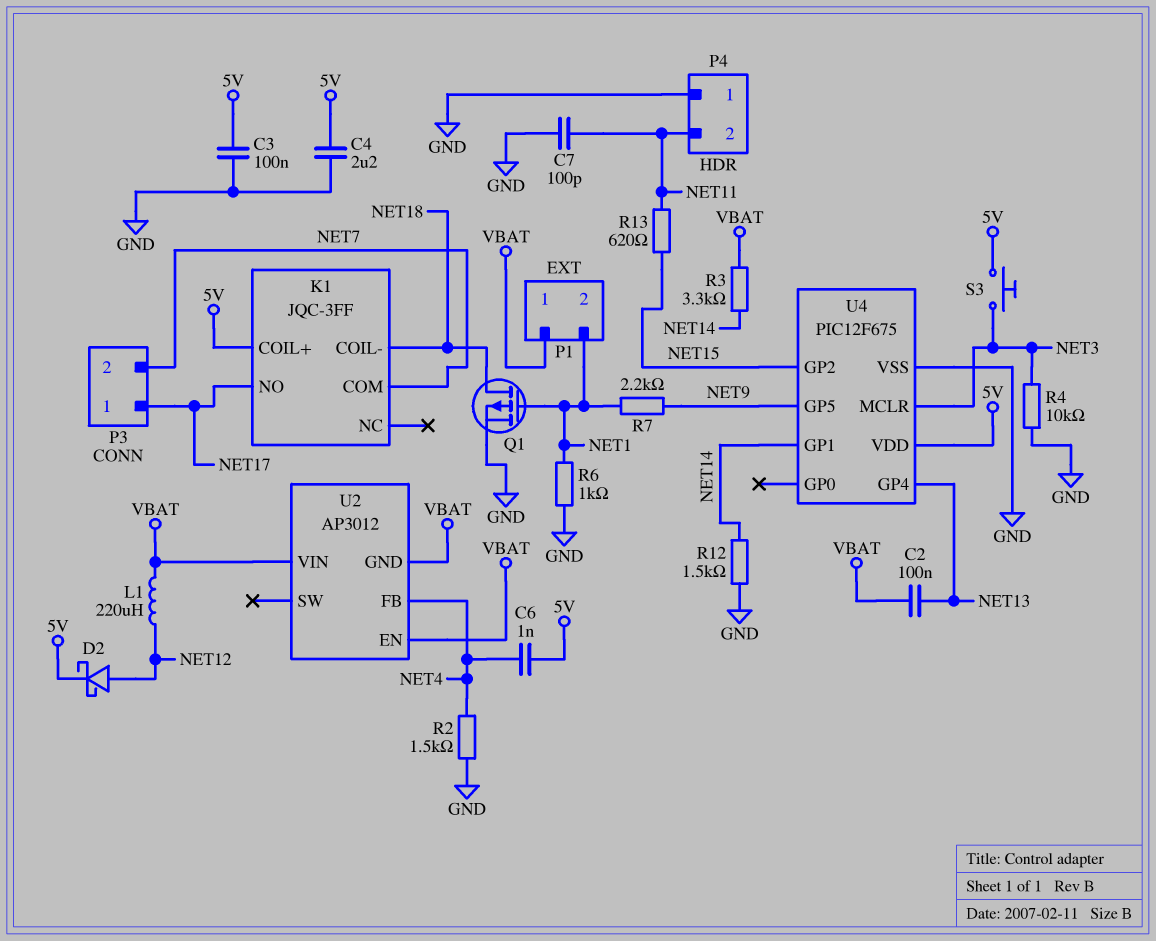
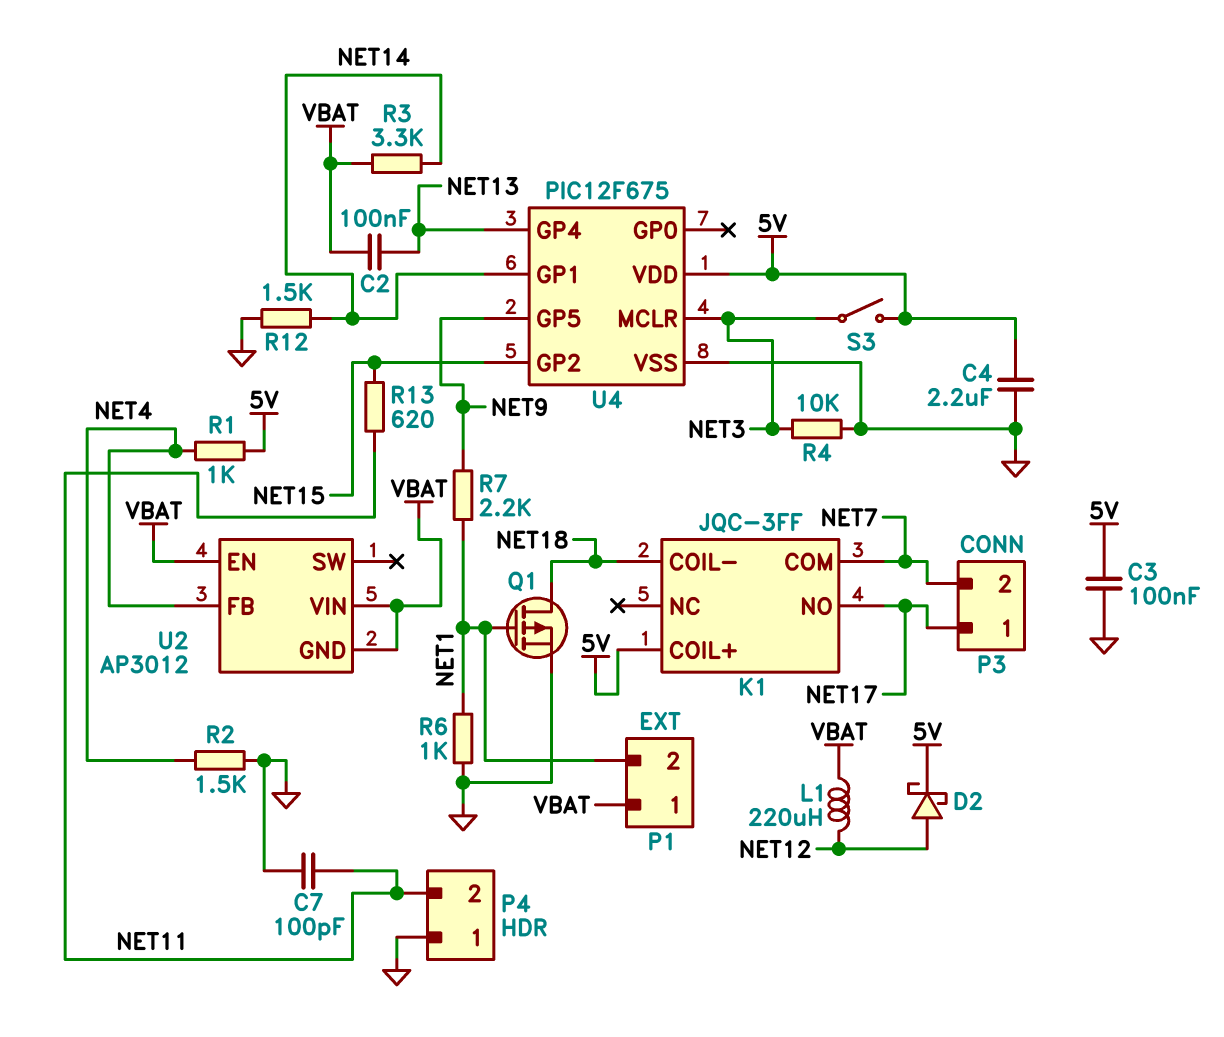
C6: 1nF (5V, NET4) -> none
R1: none -> 1k (5V, NET4)
S3: button (5V, NET3) -> switch (5V, NET3)

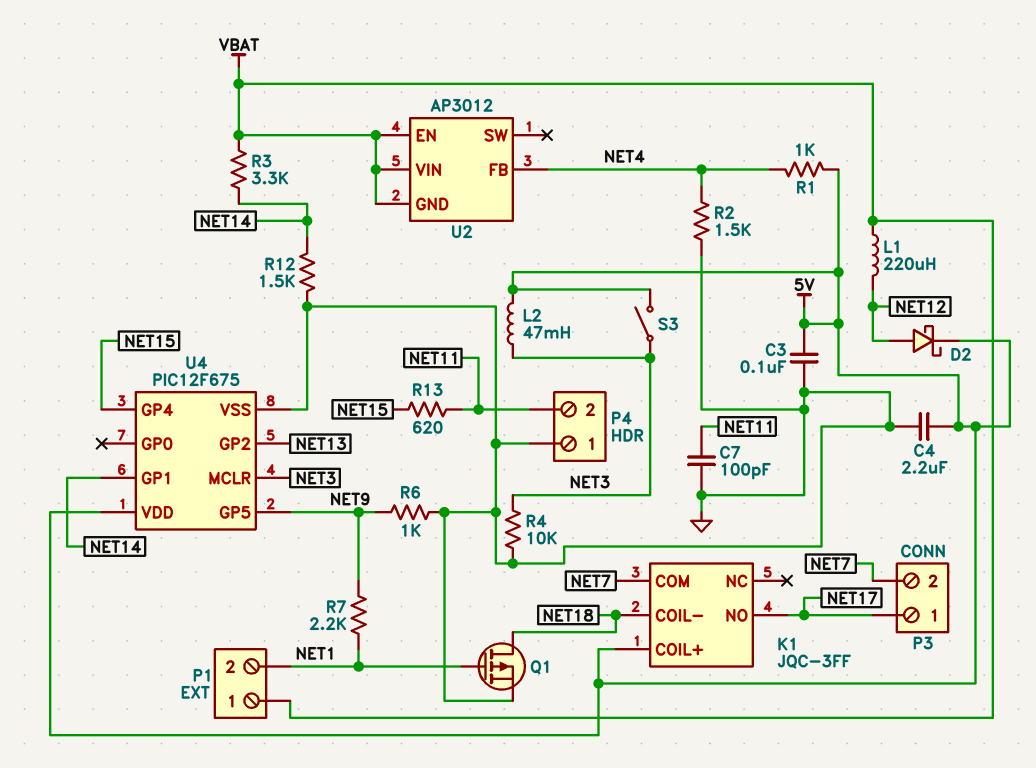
C2: 100nF (NET13, VBAT) -> none
L2: none -> 47mH (5V, NET3)
R6: 1k (GND, NET1) -> 1k (GND, NET9)
U4 pin GP2: NET15 -> NET13
U4 pin GP4: NET13 -> NET15

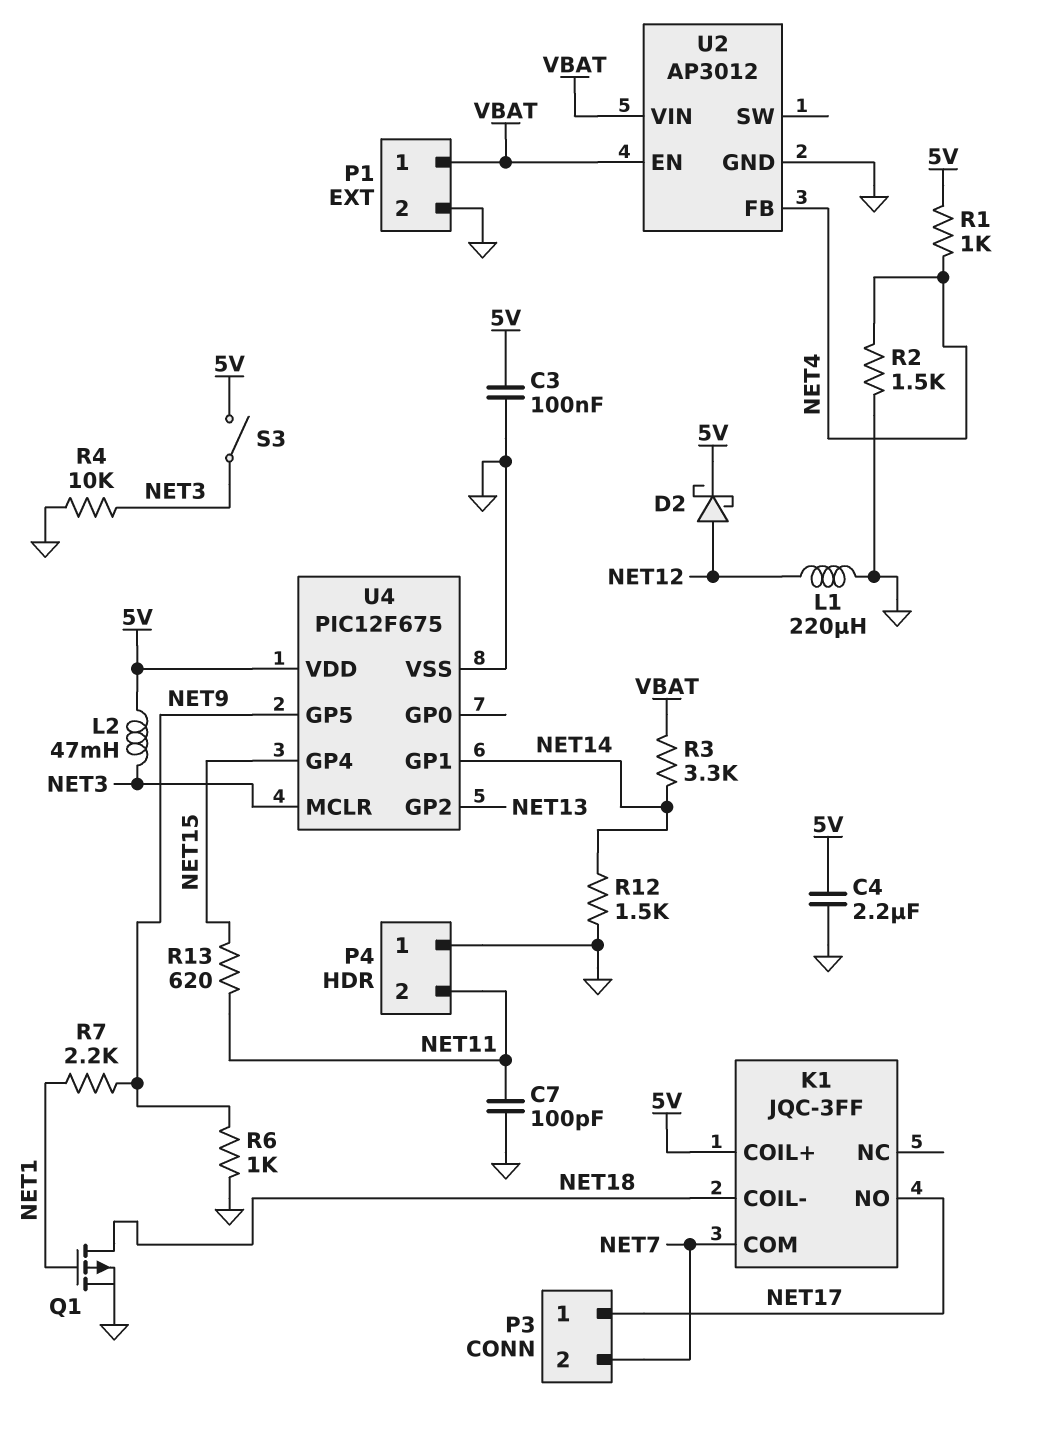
L1: 220uH (NET12, VBAT) -> 220uH (GND, NET12)
P1 pin 2: NET1 -> GND
U2 pin GND: VBAT -> GND

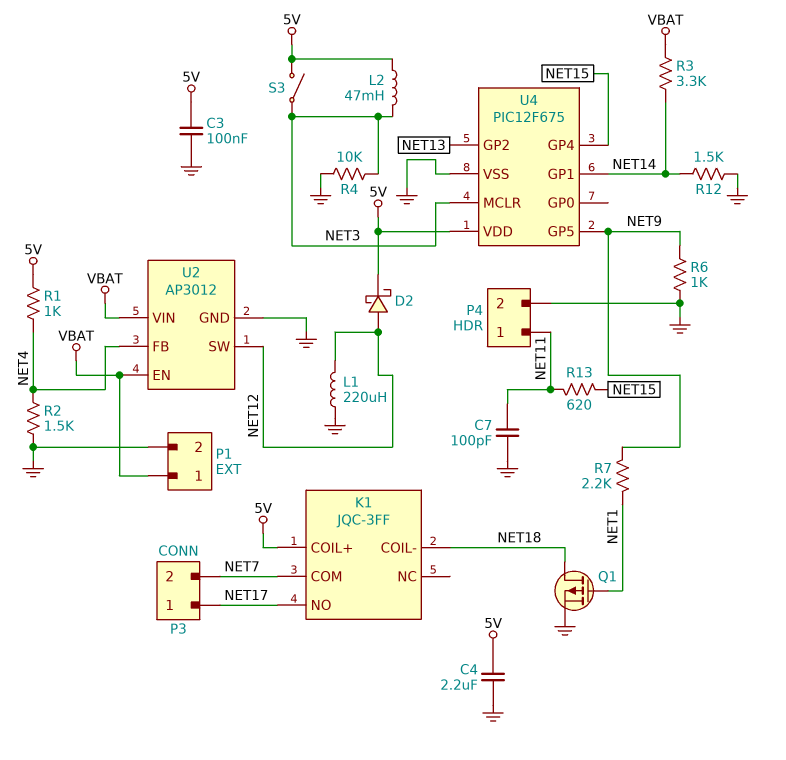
P4 pin 1: GND -> NET11
P4 pin 2: NET11 -> GND
U2 pin SW: none -> NET12

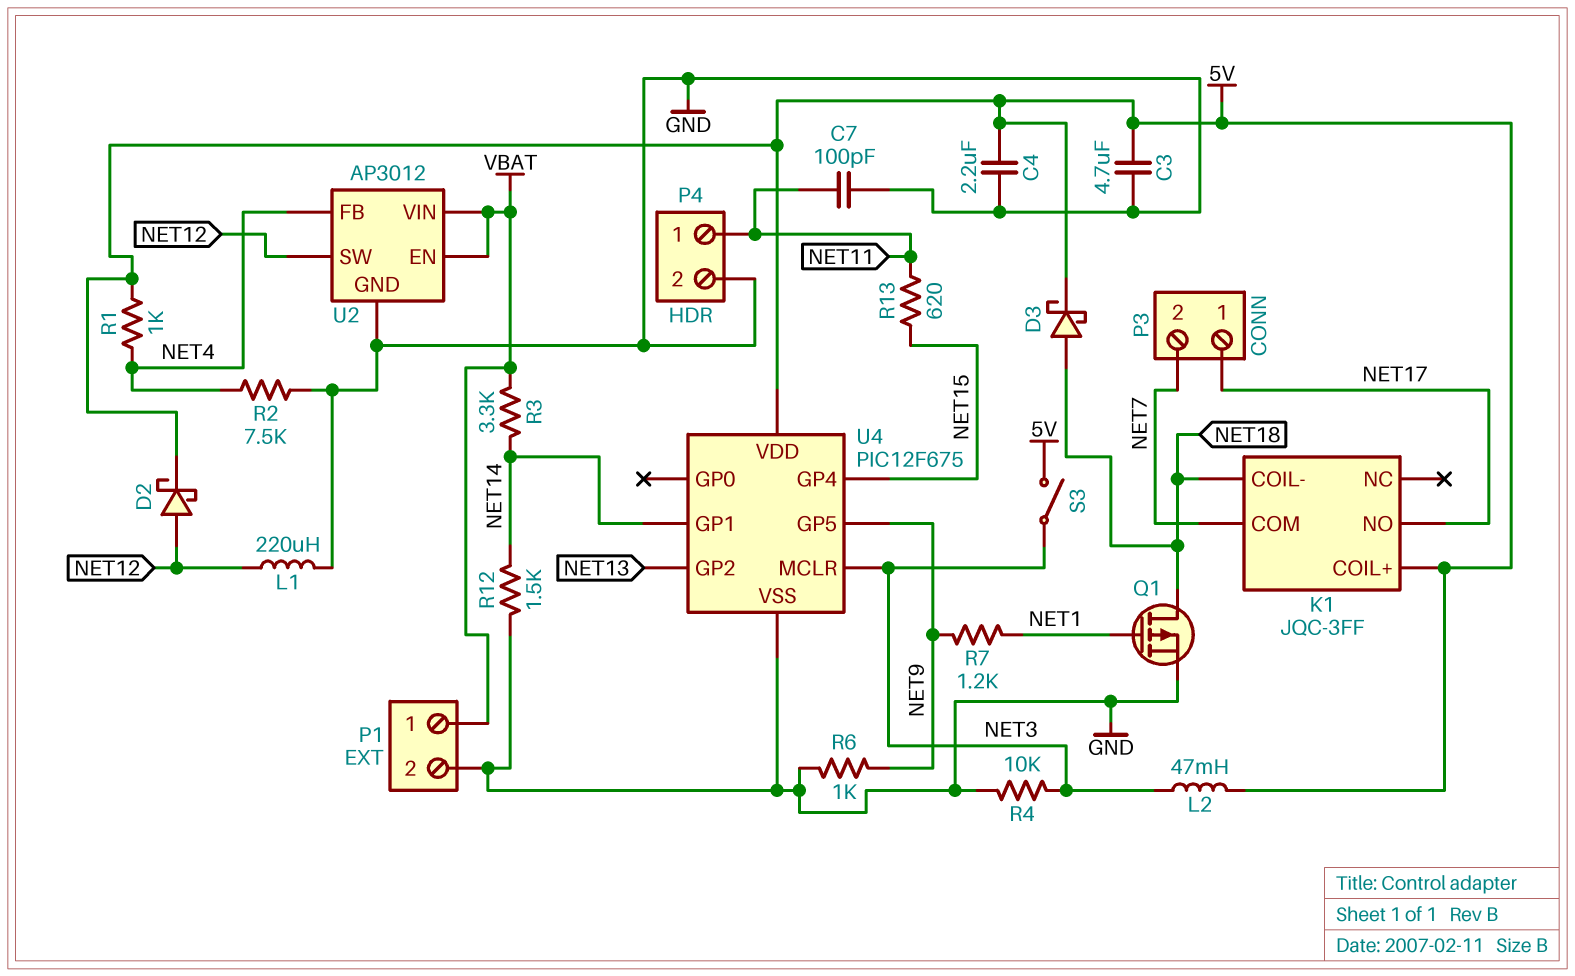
C3: 100nF (5V, GND) -> 4.7uF (5V, GND)
D3: none -> schottky (A NET18, K 5V)
R2: 1.5k (GND, NET4) -> 7.5k (GND, NET4)
R7: 2.2k (NET1, NET9) -> 1.2k (NET1, NET9)

